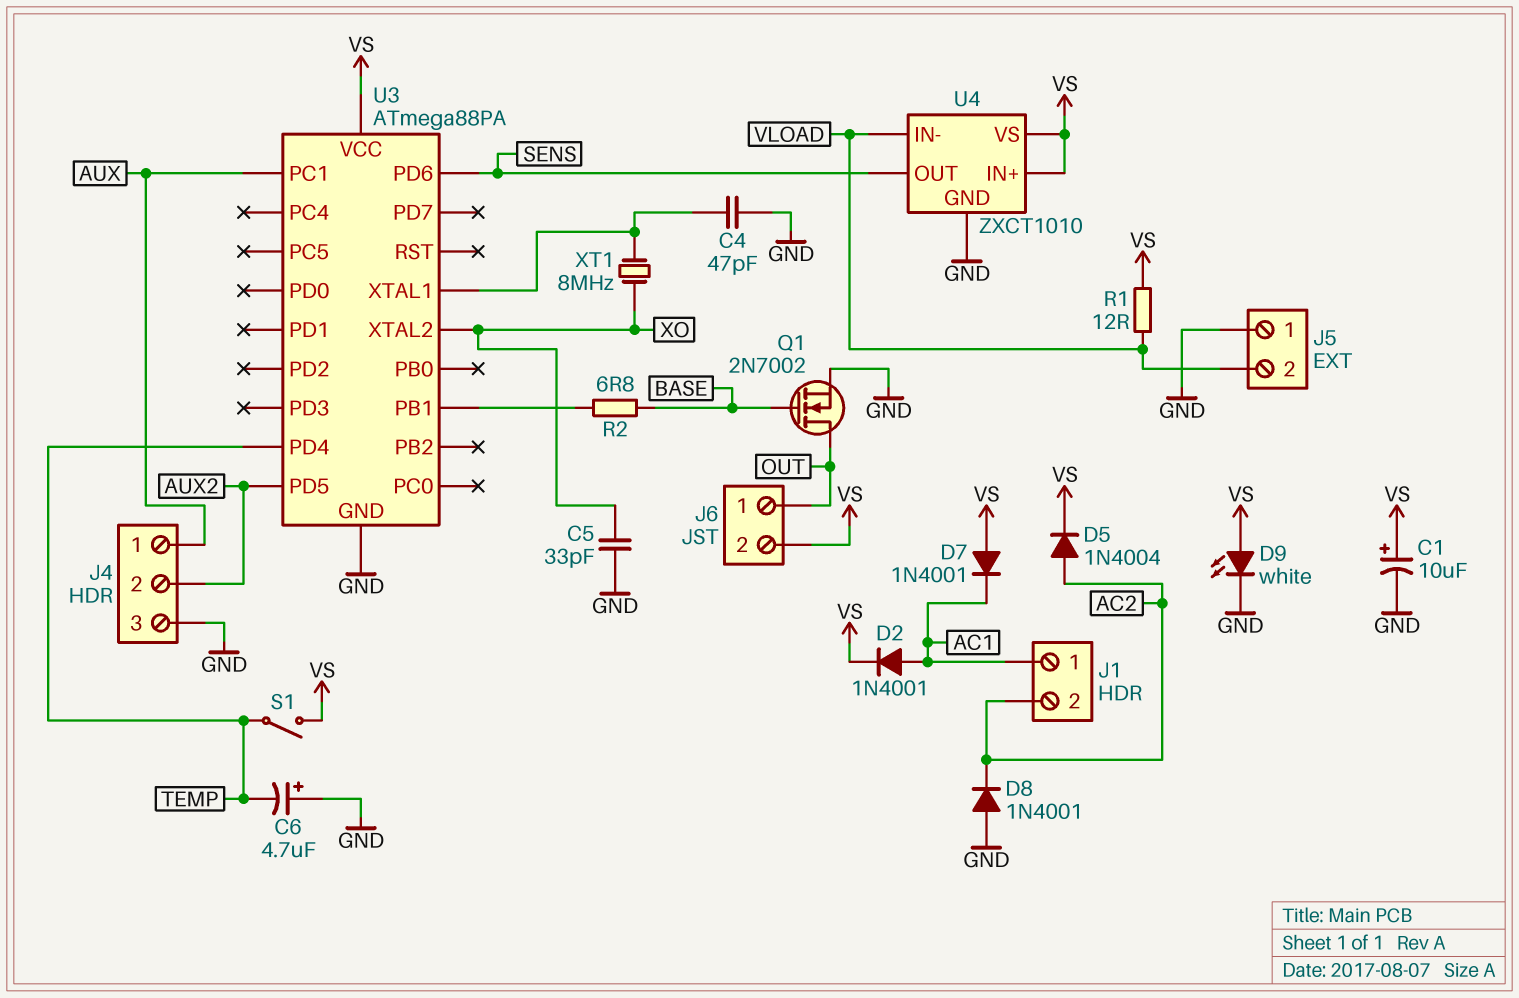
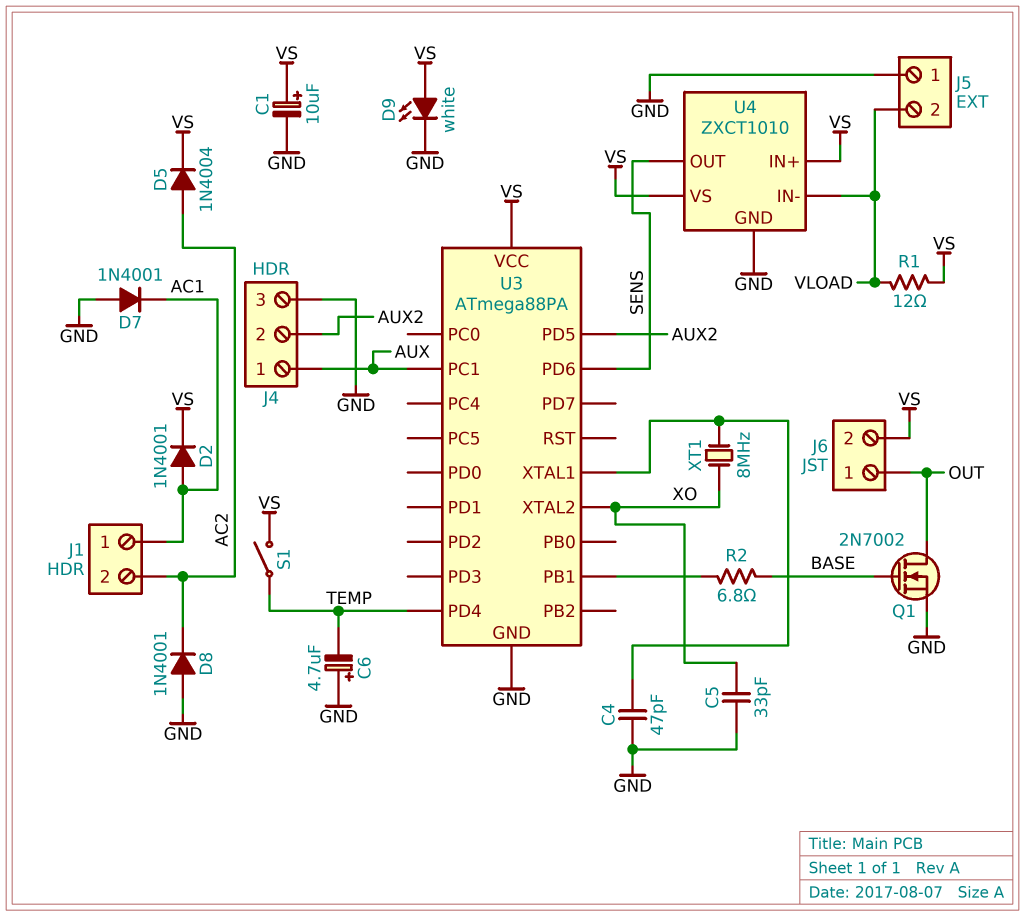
D7: diode 1N4001 (A VS, K AC1) -> diode 1N4001 (A GND, K AC1)

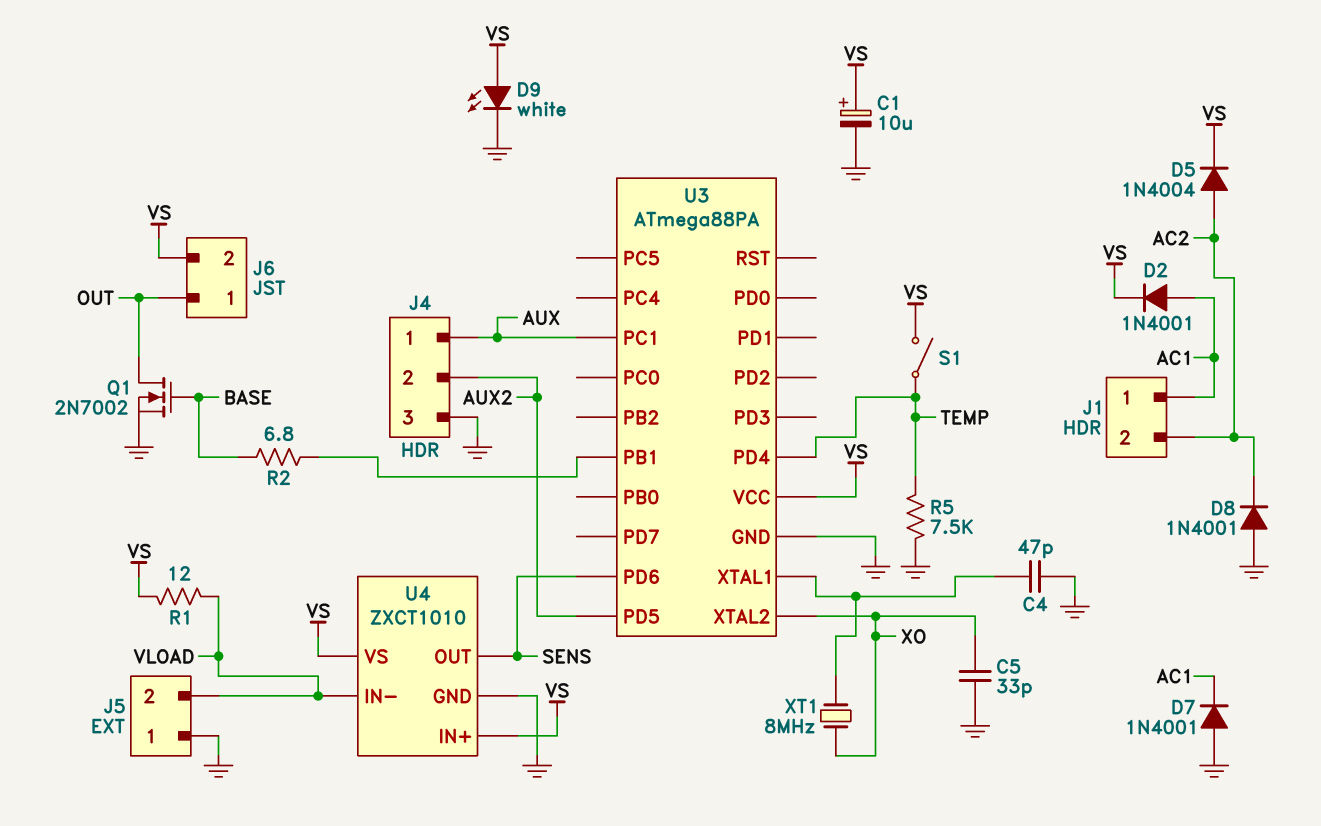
C6: 4.7uF (plus GND, minus TEMP) -> none
R5: none -> 7.5k (GND, TEMP)

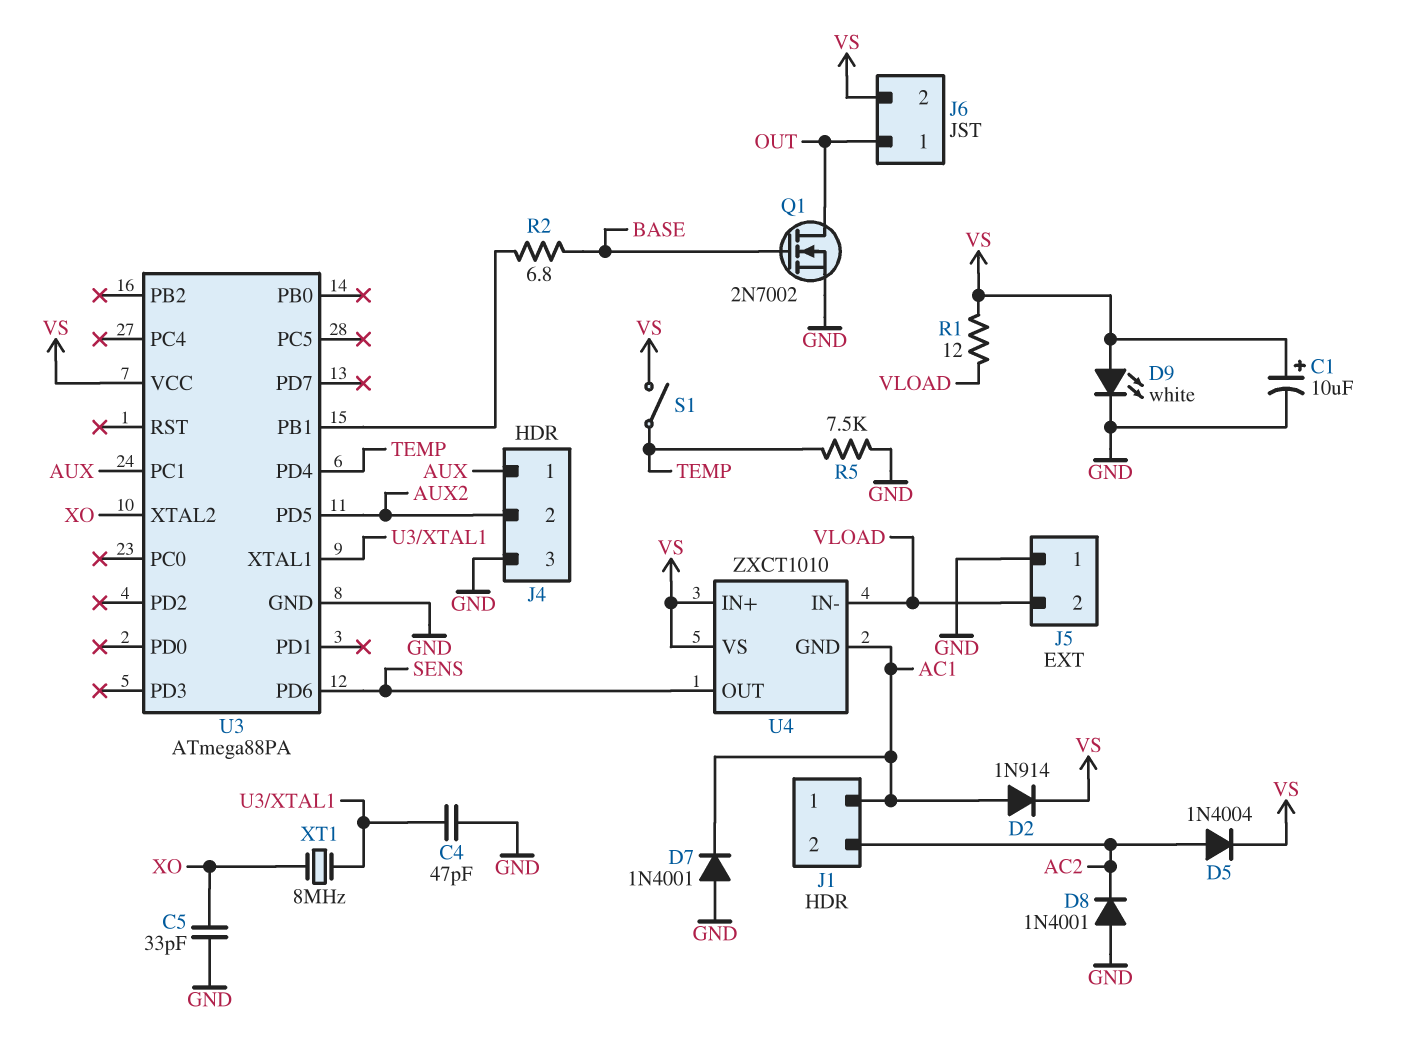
D2: diode 1N4001 (A AC1, K VS) -> diode 1N914 (A AC1, K VS)
U4 pin GND: GND -> AC1

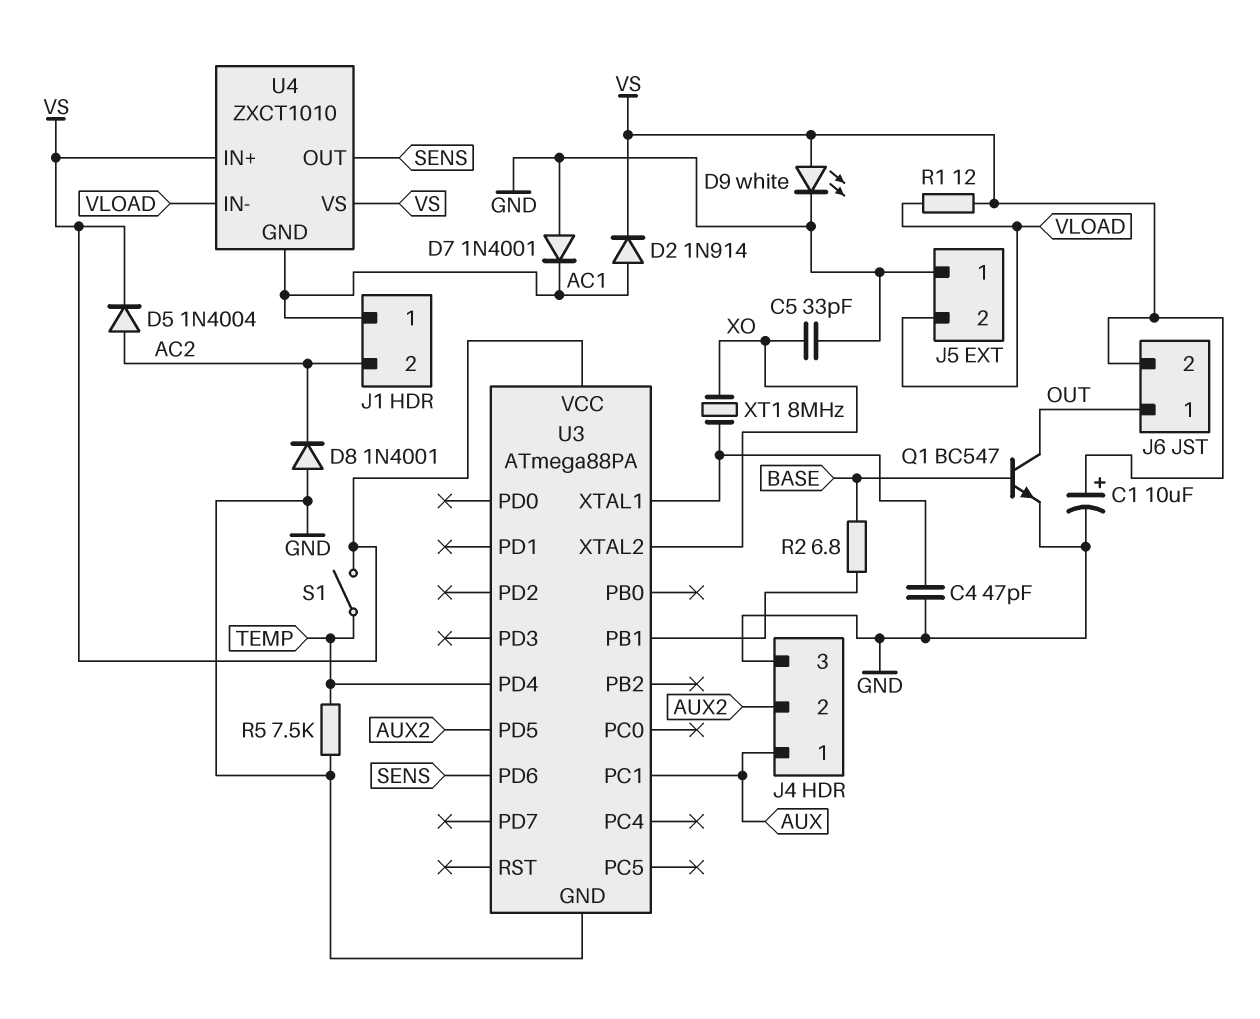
Q1: NMOS 2N7002 (G BASE, D OUT, S GND) -> NPN BC547 (B BASE, C OUT, E GND)

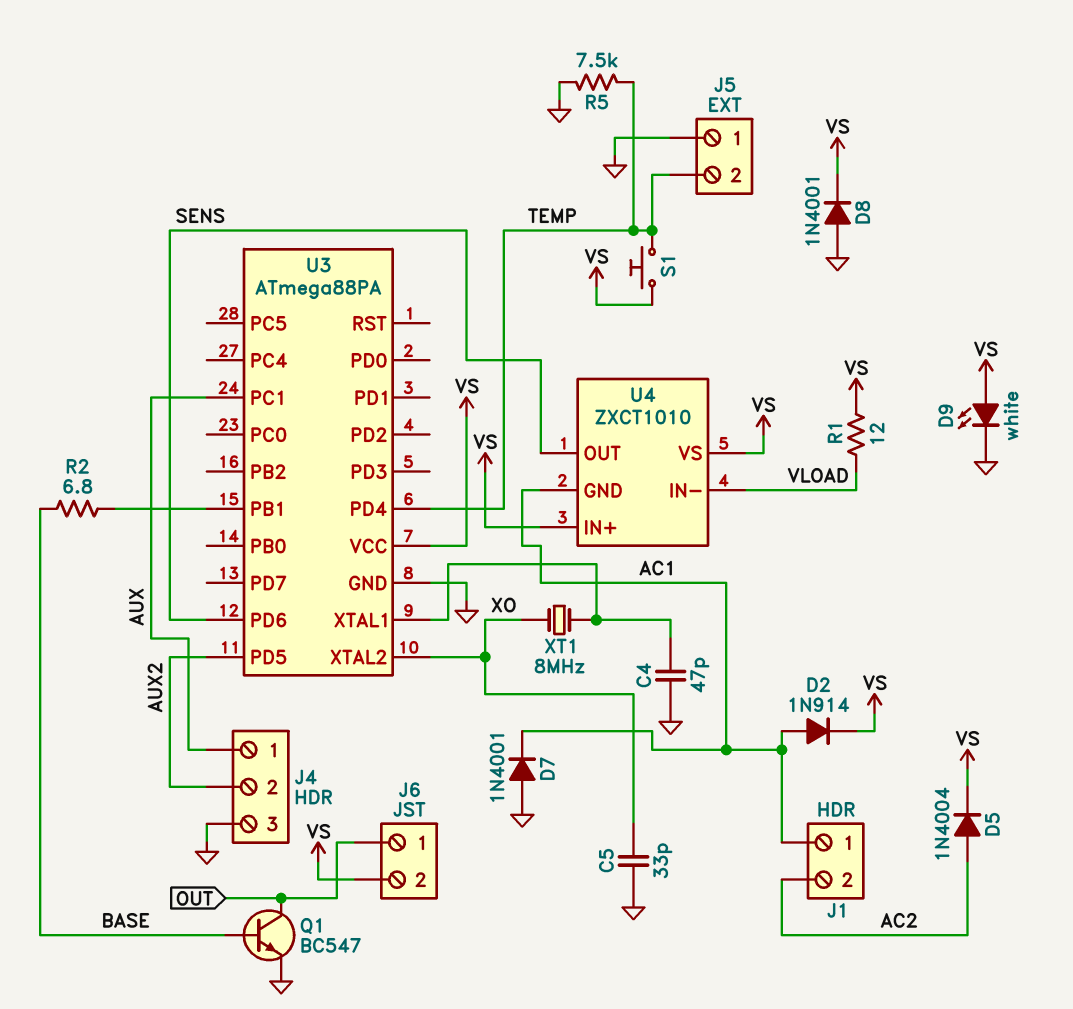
C1: 10uF (plus VS, minus GND) -> none
D8: diode 1N4001 (A GND, K AC2) -> diode 1N4001 (A GND, K VS)
J5 pin 2: VLOAD -> TEMP
S1: switch (TEMP, VS) -> button (TEMP, VS)

